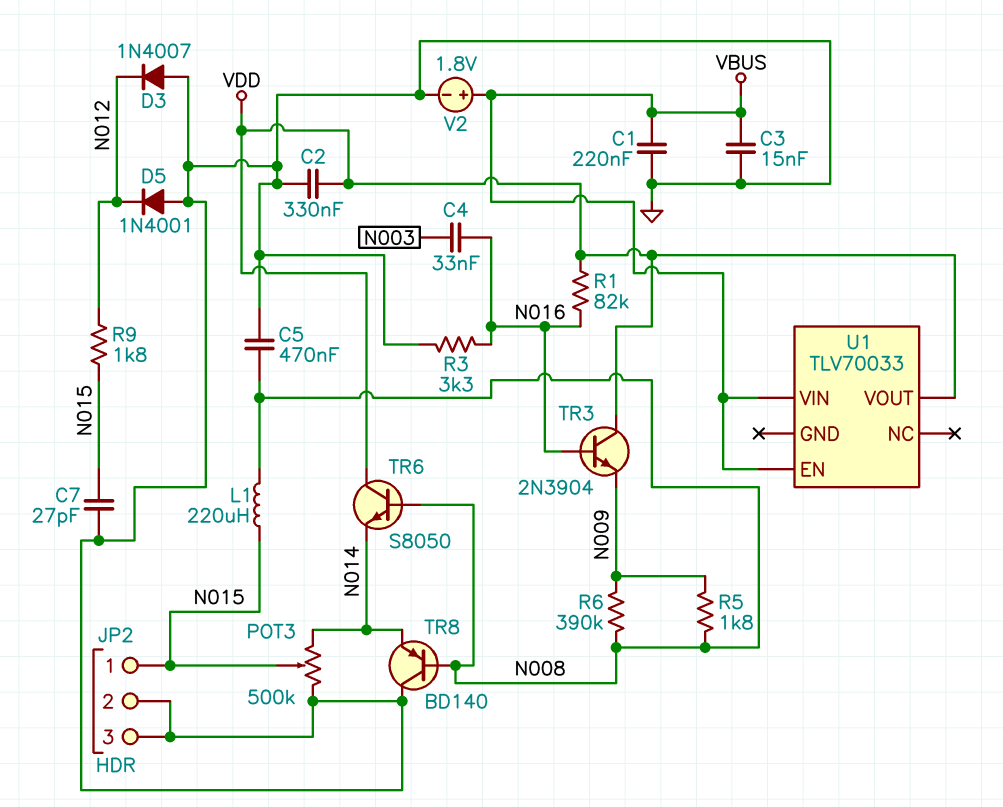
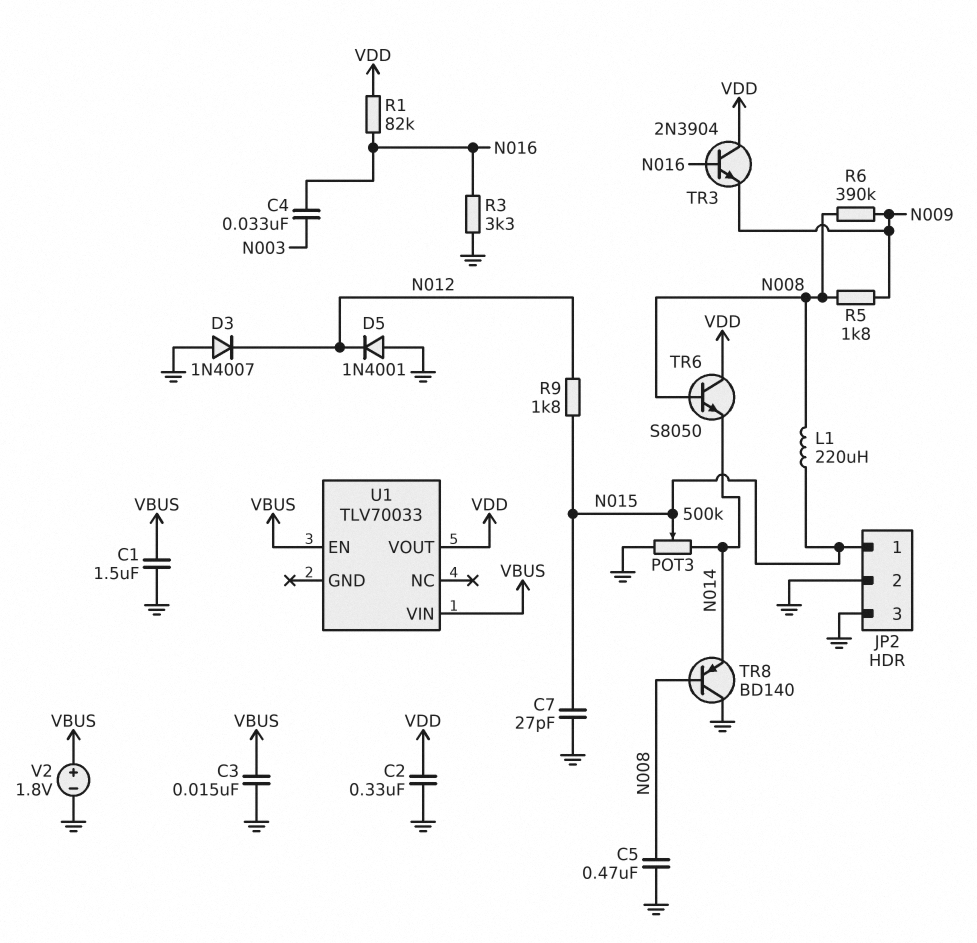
C1: 220nF (GND, VBUS) -> 1.5uF (GND, VBUS)

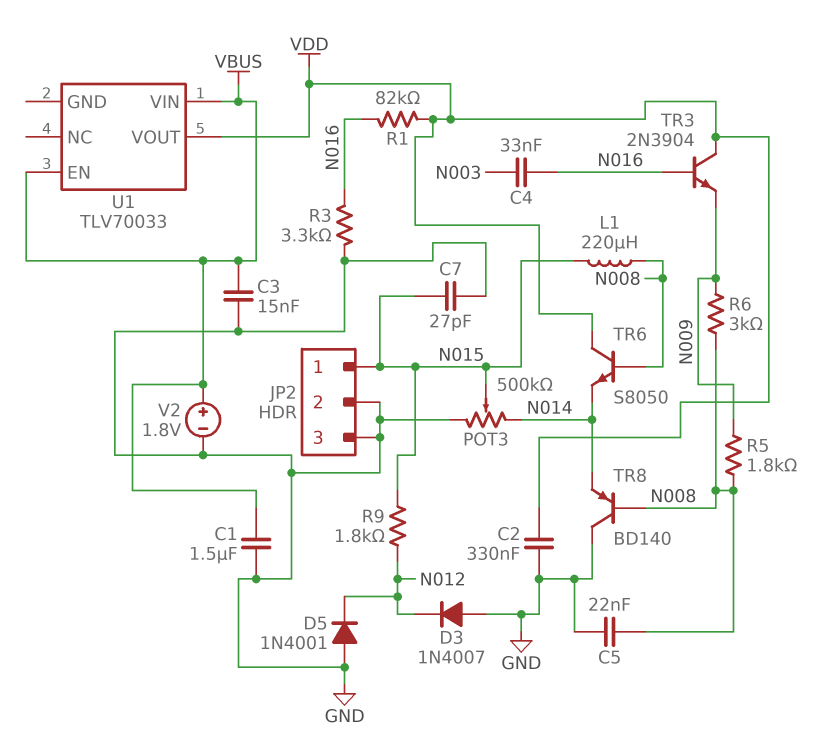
C5: 470nF (GND, N008) -> 22nF (GND, N008)
R6: 390k (N008, N009) -> 3k (N008, N009)

